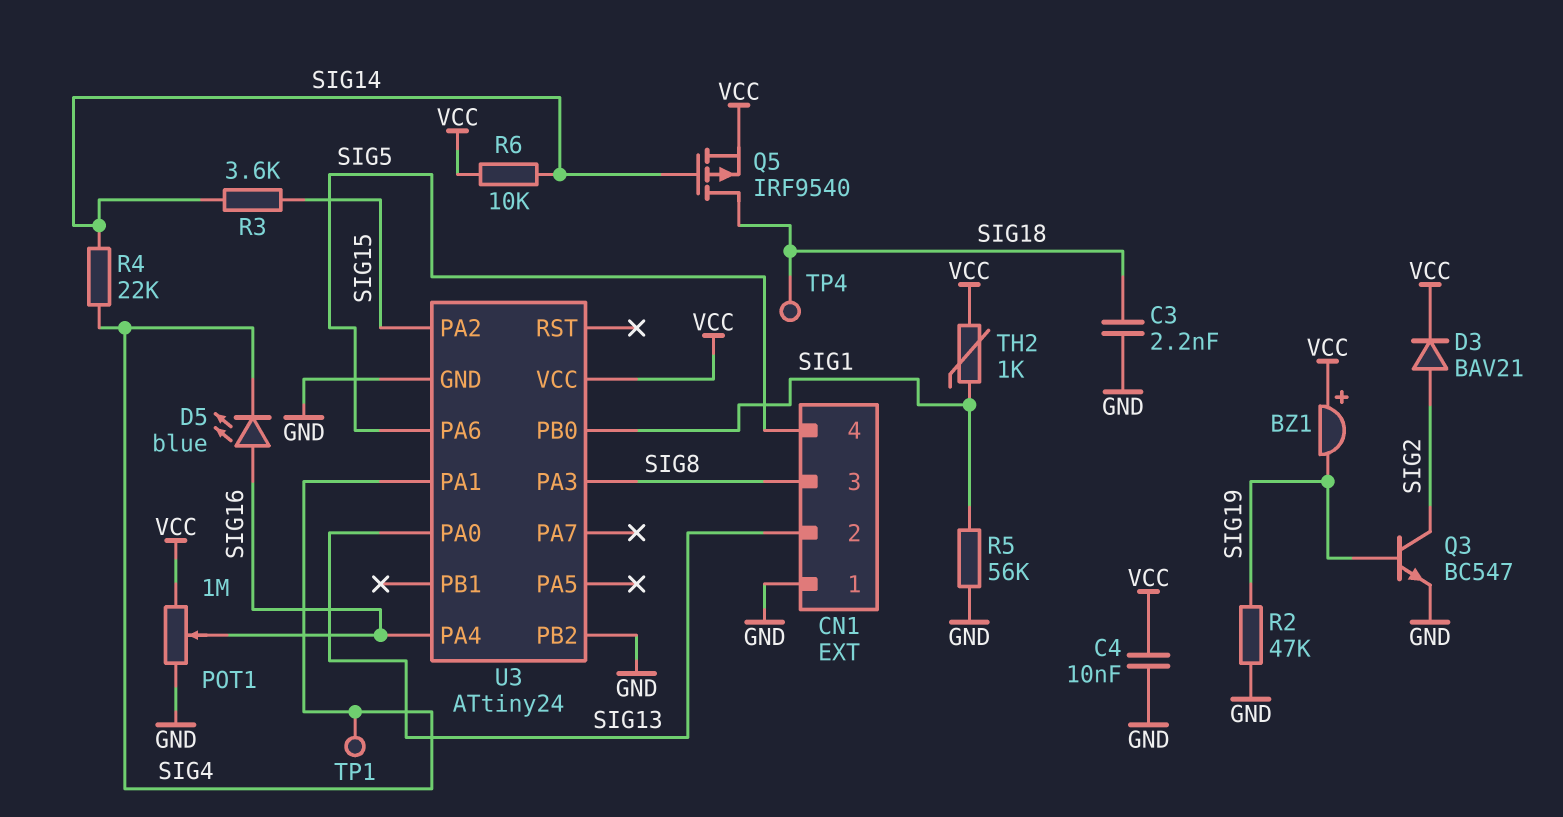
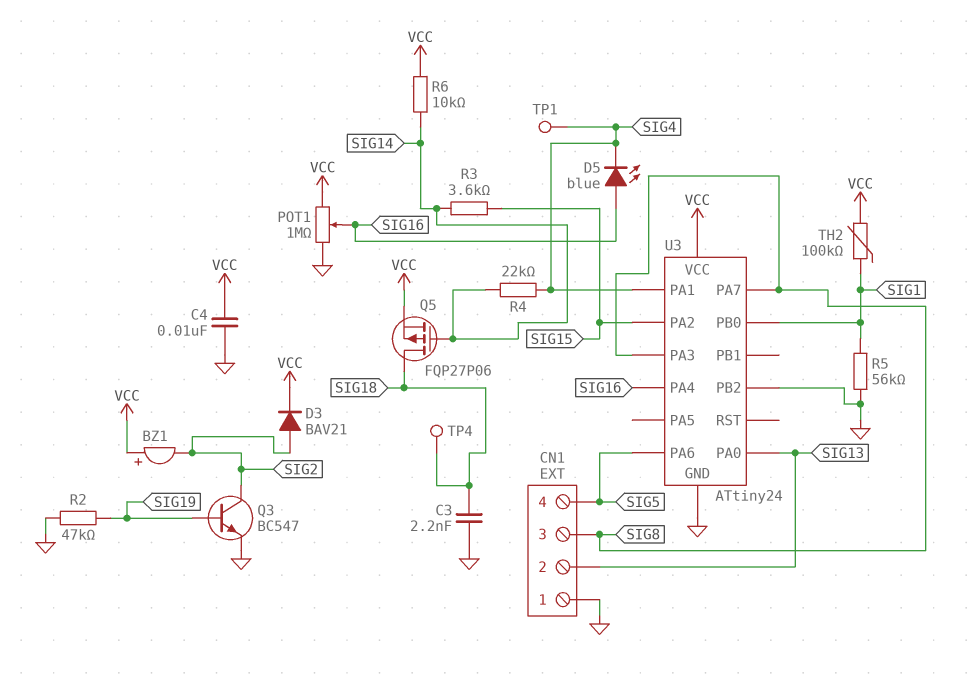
BZ1: buzzer (plus VCC, minus SIG19) -> buzzer (plus VCC, minus SIG2)
Q5: PMOS IRF9540 (G SIG14, D SIG18, S VCC) -> PMOS FQP27P06 (G SIG14, D SIG18, S VCC)
TH2: 1k (SIG1, VCC) -> 100k (SIG1, VCC)
U3 pin PA7: none -> SIG8

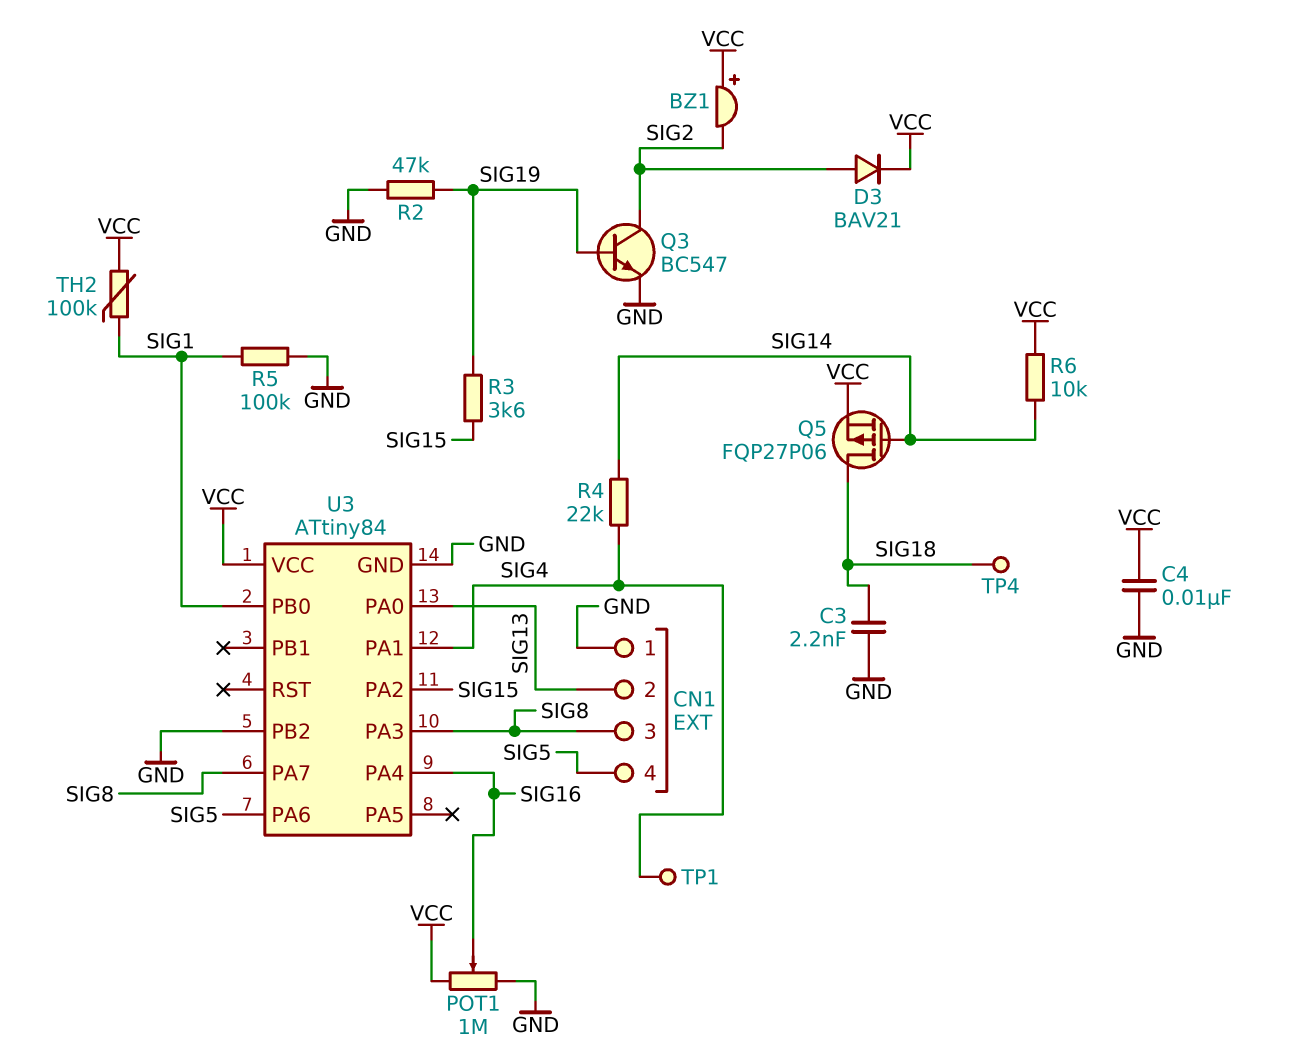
D5: LED blue (A SIG16, K SIG4) -> none
R3: 3.6k (SIG14, SIG15) -> 3.6k (SIG15, SIG19)
R5: 56k (GND, SIG1) -> 100k (GND, SIG1)
U3: ATtiny24 -> ATtiny84

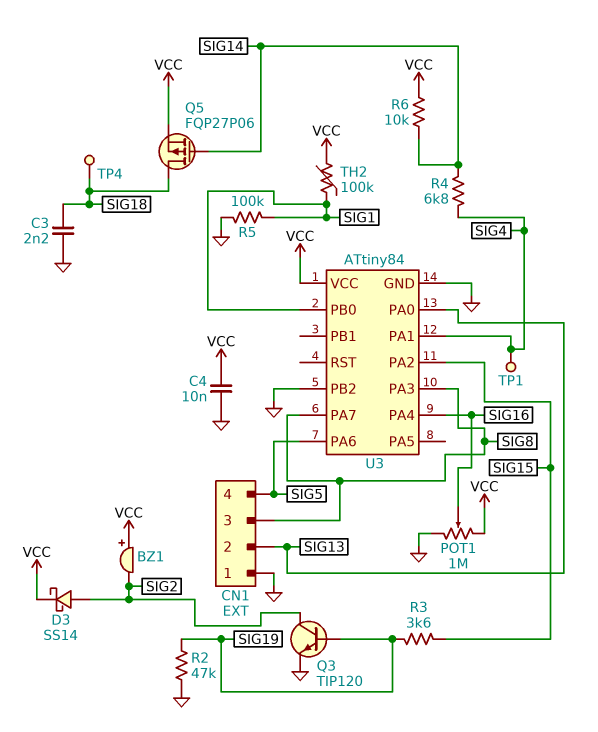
D3: diode BAV21 (A SIG2, K VCC) -> schottky SS14 (A SIG2, K VCC)
Q3: NPN BC547 (B SIG19, C SIG2, E GND) -> NPN TIP120 (B SIG19, C SIG2, E GND)
R4: 22k (SIG4, SIG14) -> 6.8k (SIG4, SIG14)

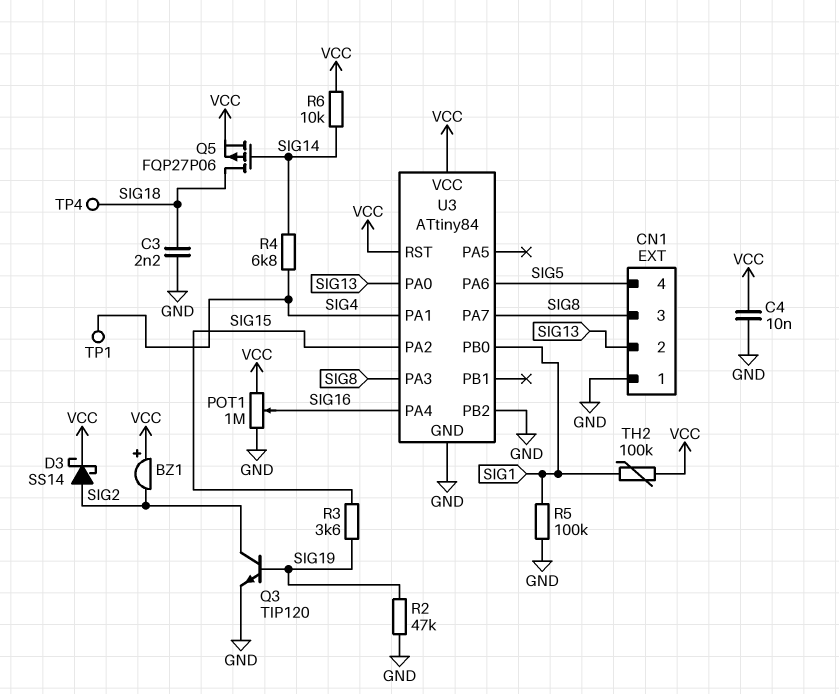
U3 pin RST: none -> VCC

